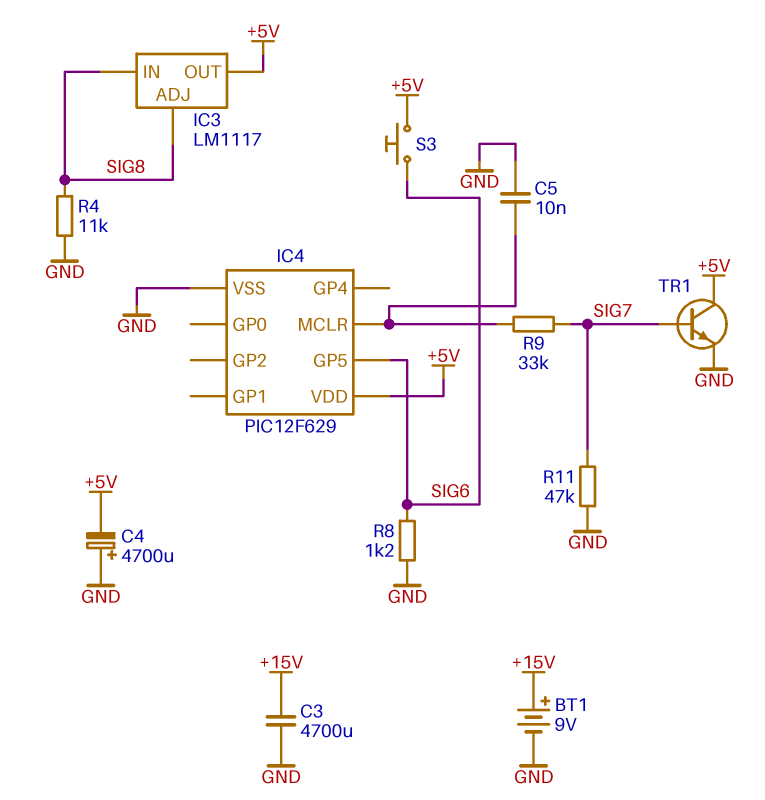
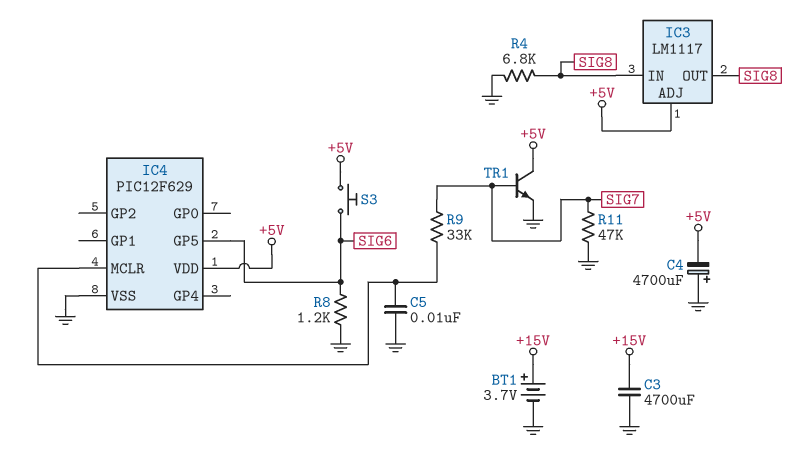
BT1: 9V (plus +15V, minus GND) -> 3.7V (plus +15V, minus GND)
IC3 pin ADJ: SIG8 -> +5V
IC3 pin OUT: +5V -> SIG8
R4: 11k (GND, SIG8) -> 6.8k (GND, SIG8)

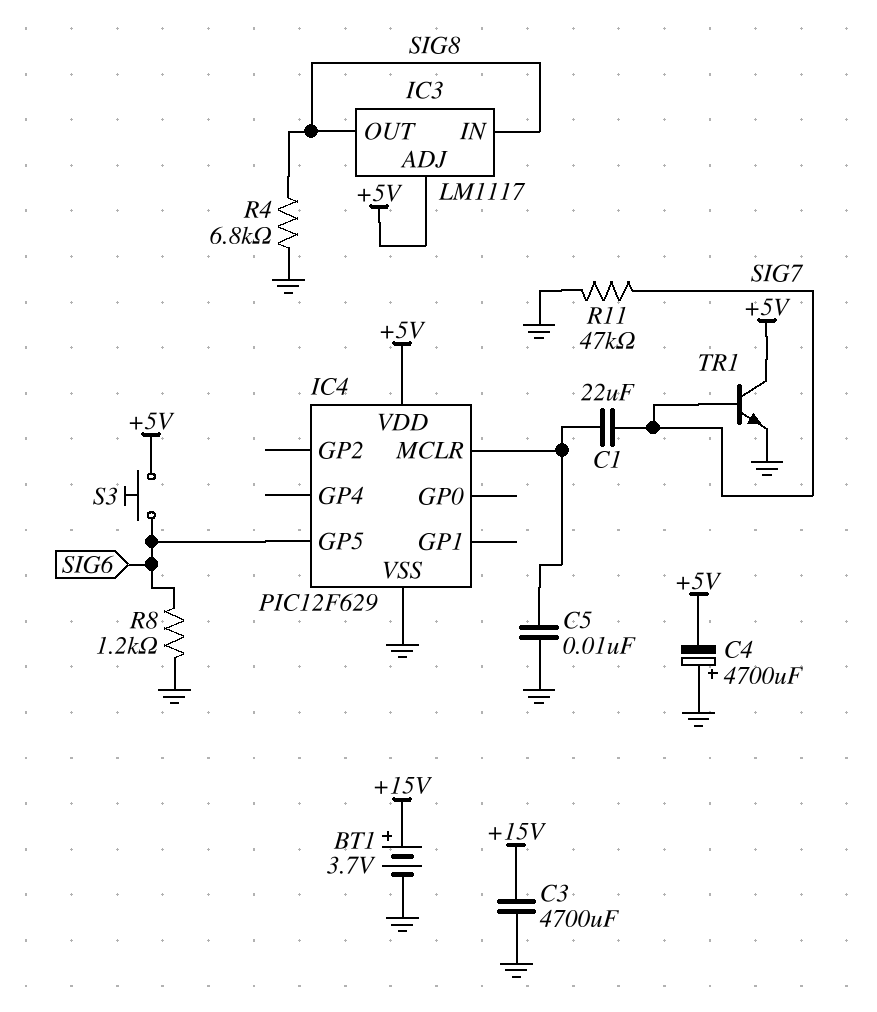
C1: none -> 22uF (IC4/MCLR, SIG7)
R9: 33k (IC4/MCLR, SIG7) -> none

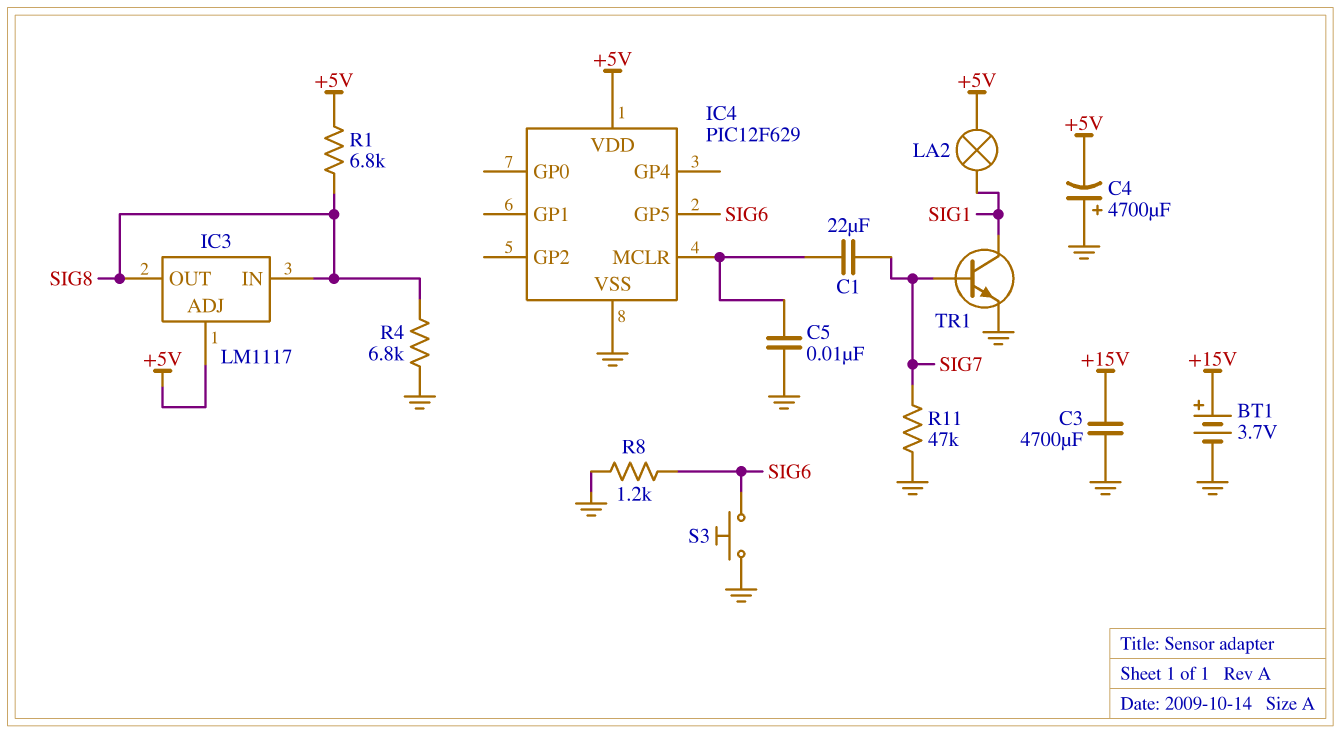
LA2: none -> lamp (+5V, SIG1)
R1: none -> 6.8k (+5V, SIG8)
S3: button (+5V, SIG6) -> button (GND, SIG6)
TR1: NPN (B SIG7, C +5V, E GND) -> NPN (B SIG7, C SIG1, E GND)

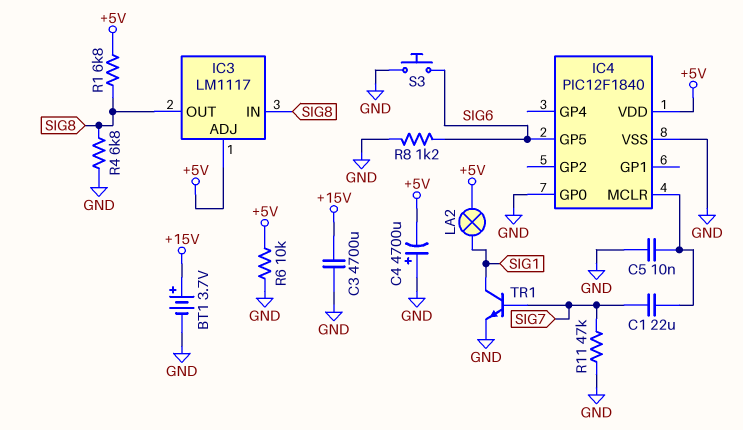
IC4: PIC12F629 -> PIC12F1840
IC4 pin GP0: none -> GND
R6: none -> 10k (+5V, GND)

